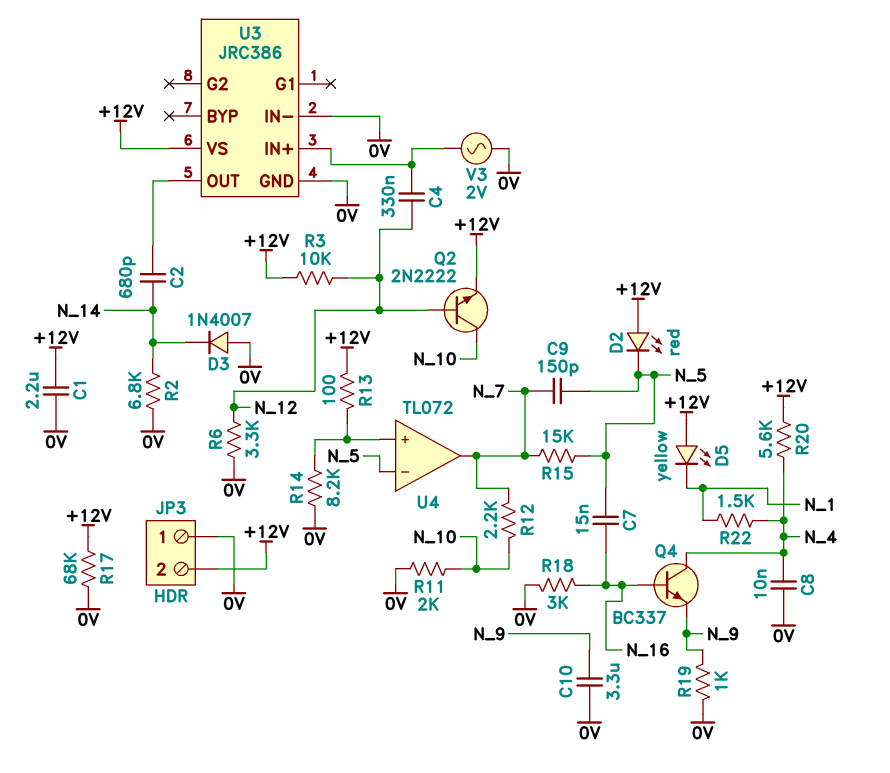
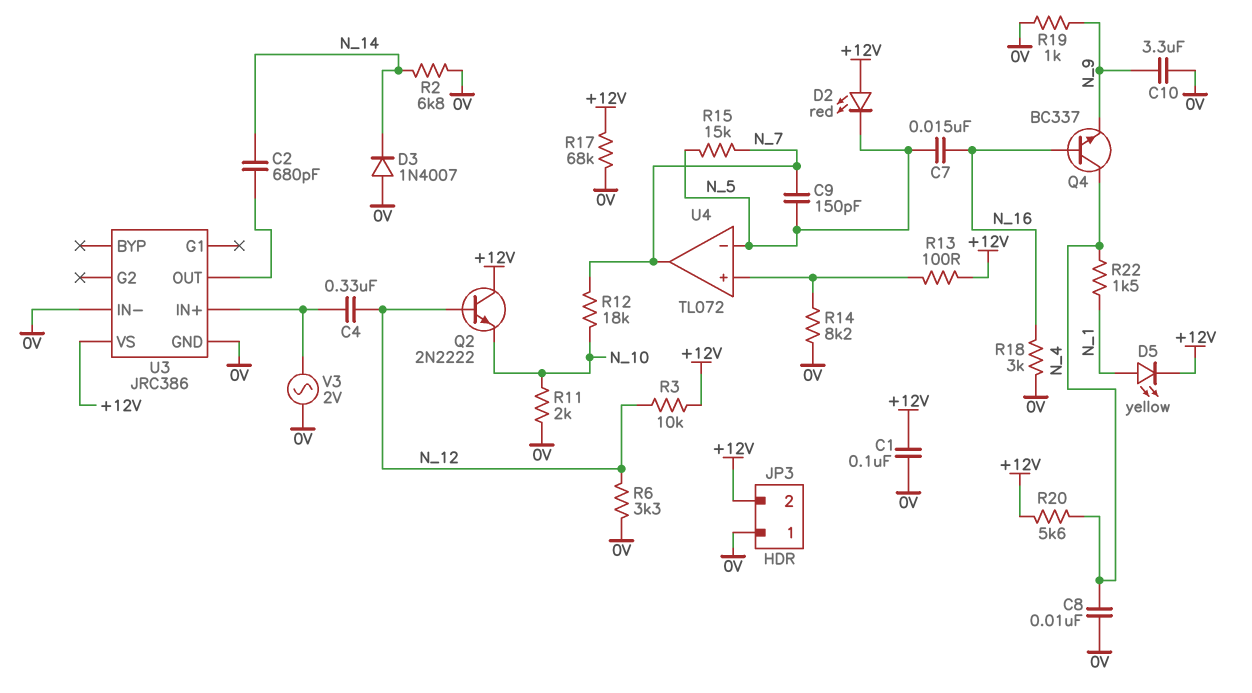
C1: 2.2uF (+12V, 0V) -> 100nF (+12V, 0V)
D5: LED yellow (A +12V, K N_1) -> LED yellow (A N_1, K +12V)
Q2: NPN 2N2222 (B N_12, C N_10, E +12V) -> NPN 2N2222 (B N_12, C +12V, E N_10)
R12: 2.2k (N_7, N_10) -> 18k (N_7, N_10)

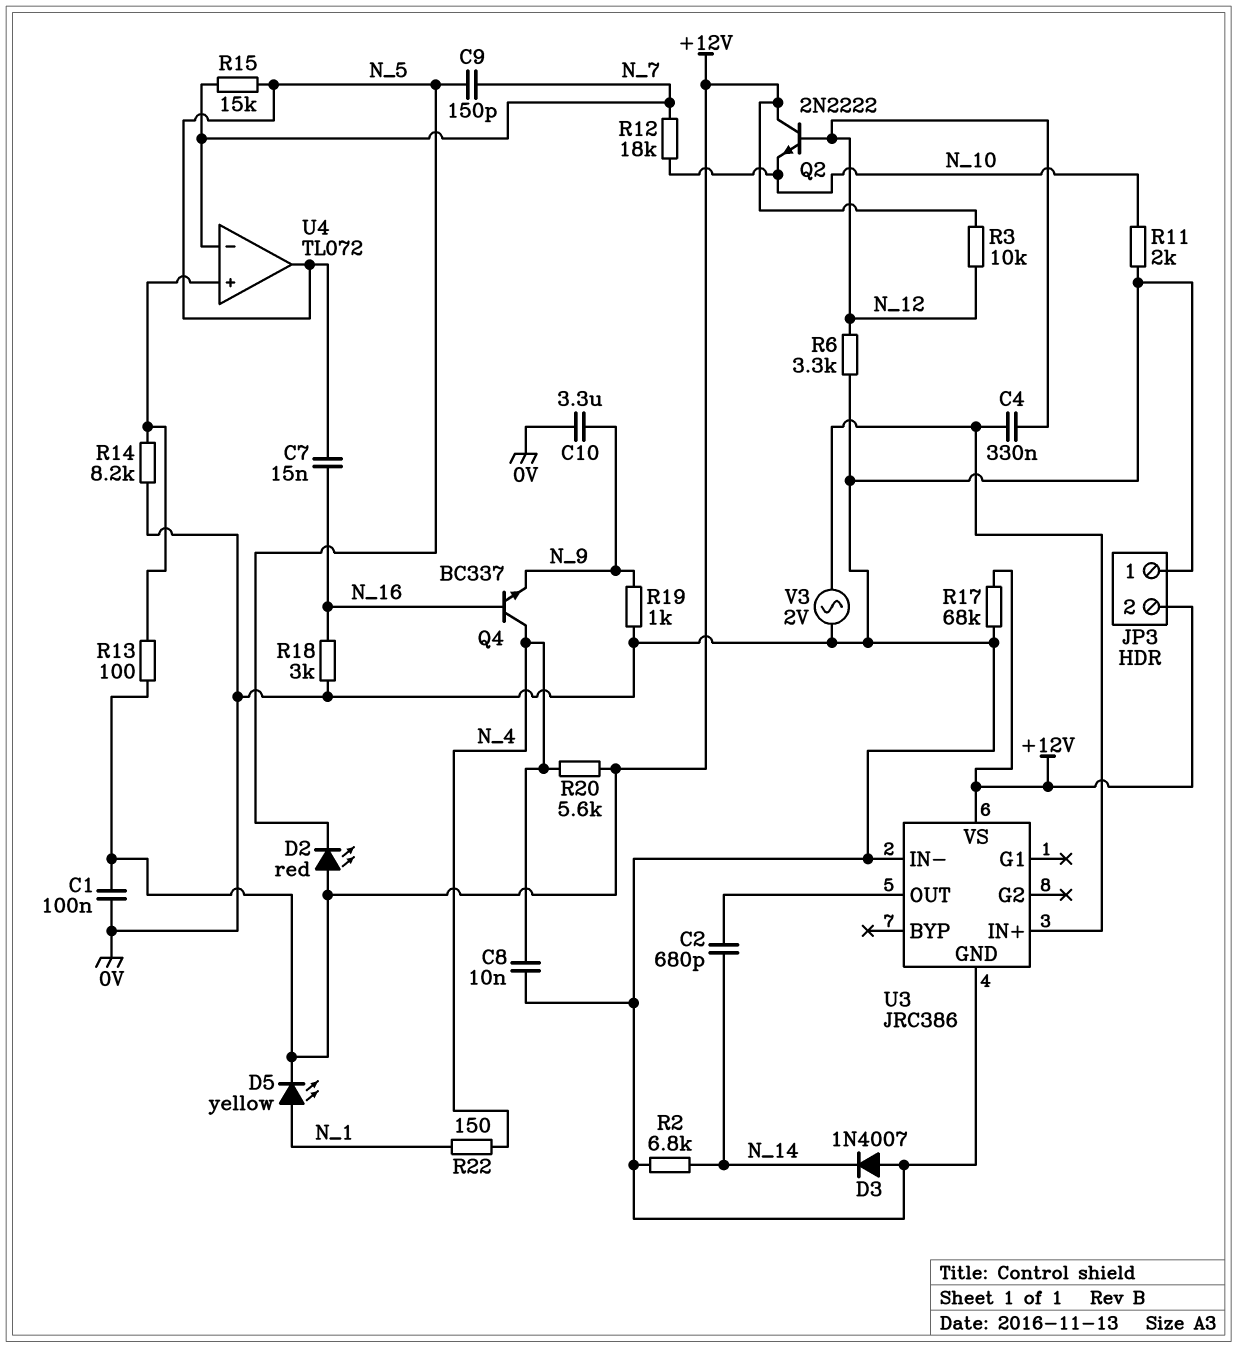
R22: 1.5k (N_1, N_4) -> 150 (N_1, N_4)
U4 pin in-: N_5 -> N_7
U4 pin out: N_7 -> N_5

